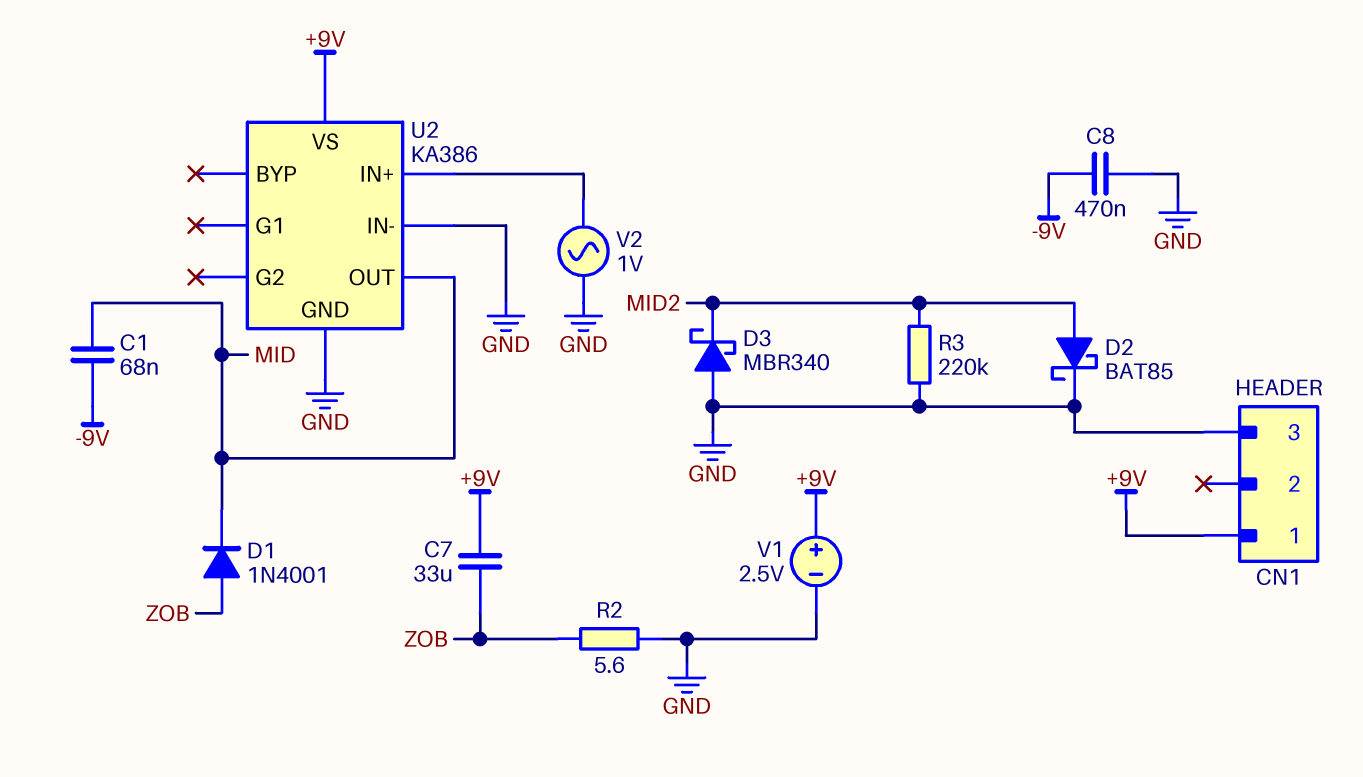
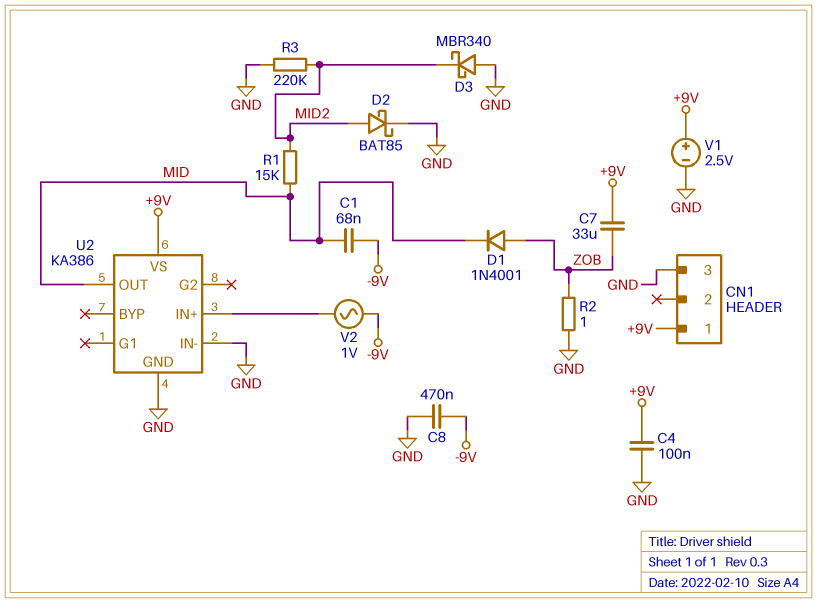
C4: none -> 100nF (+9V, GND)
R1: none -> 15k (MID, MID2)
R2: 5.6 (GND, ZOB) -> 1 (GND, ZOB)
V2: AC 1V (GND, U2/IN+) -> AC 1V (-9V, U2/IN+)

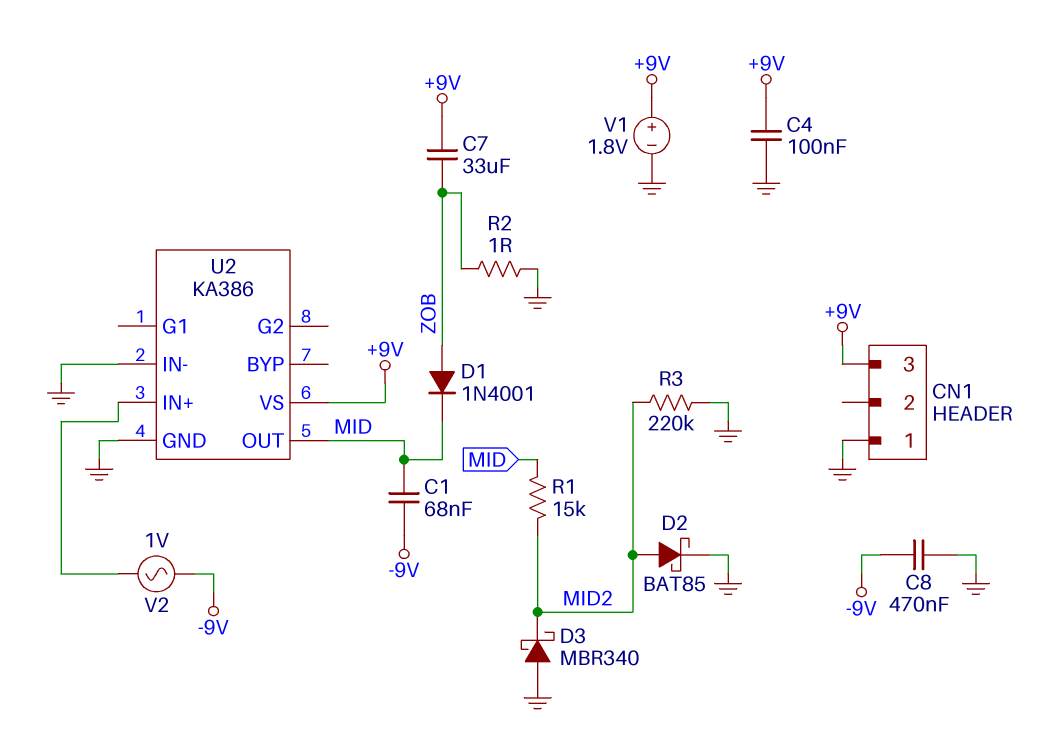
CN1 pin 1: +9V -> GND
CN1 pin 3: GND -> +9V
V1: 2.5V (plus +9V, minus GND) -> 1.8V (plus +9V, minus GND)

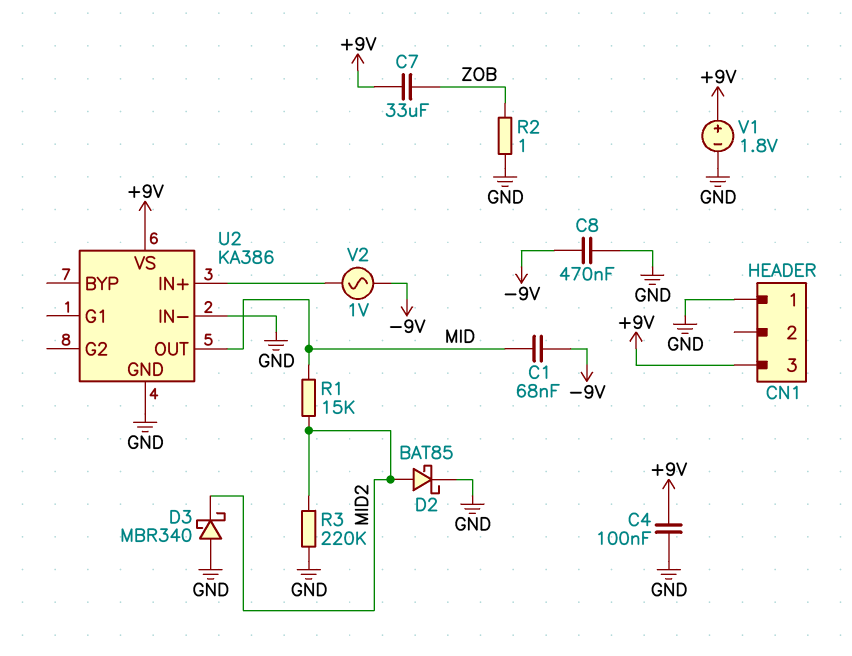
D1: diode 1N4001 (A ZOB, K MID) -> none

